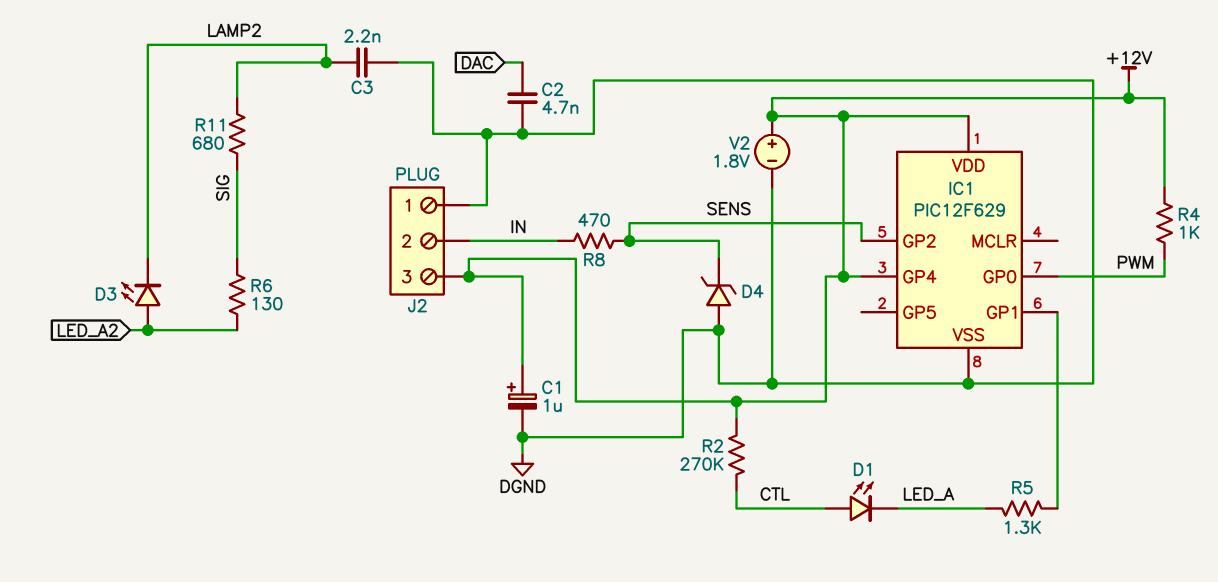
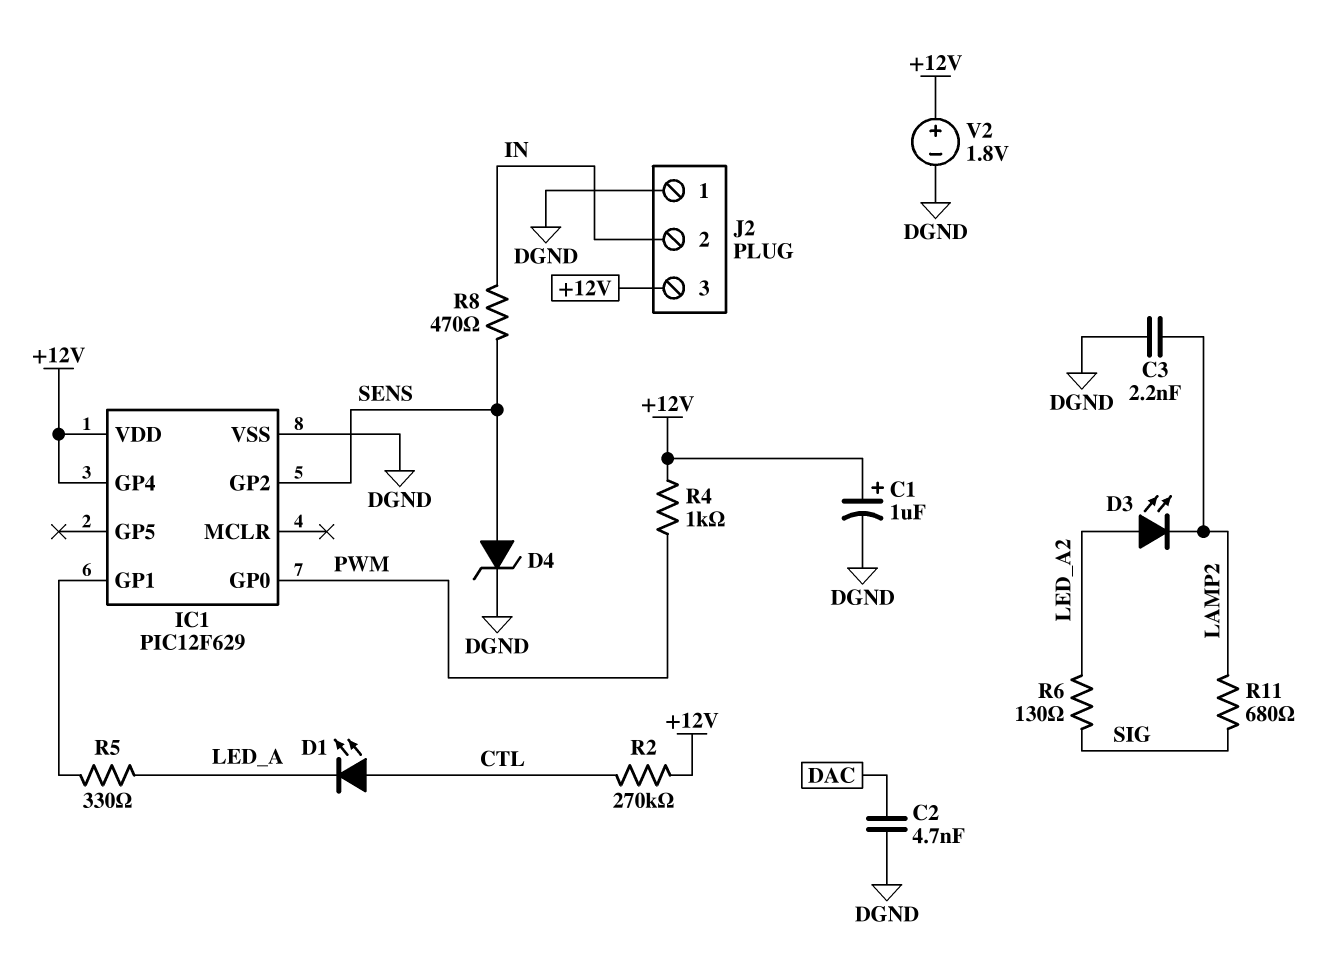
D4: zener (A DGND, K SENS) -> zener (A SENS, K DGND)
R5: 1.3k (IC1/GP1, LED_A) -> 330 (IC1/GP1, LED_A)

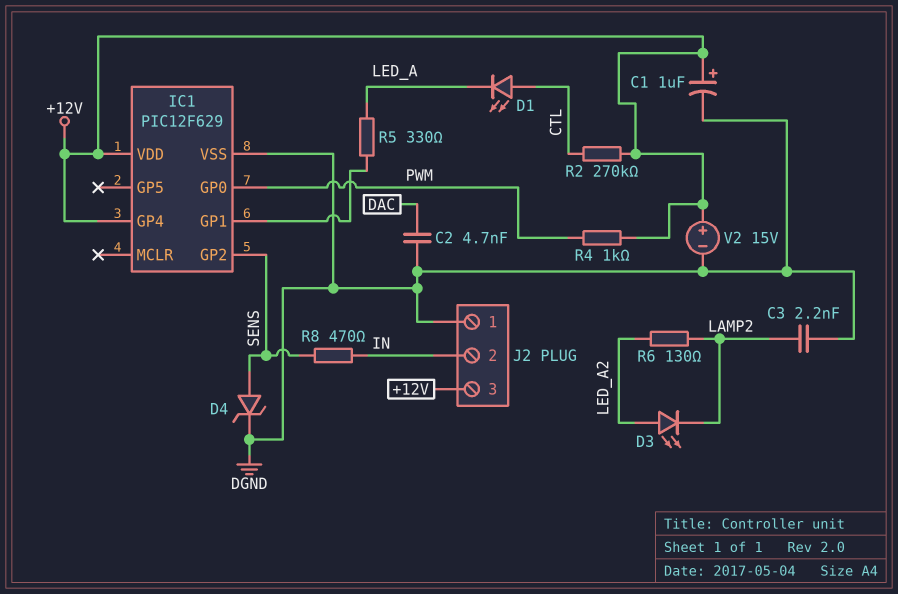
R6: 130 (LED_A2, SIG) -> 130 (LAMP2, LED_A2)
R11: 680 (LAMP2, SIG) -> none
V2: 1.8V (plus +12V, minus DGND) -> 15V (plus +12V, minus DGND)

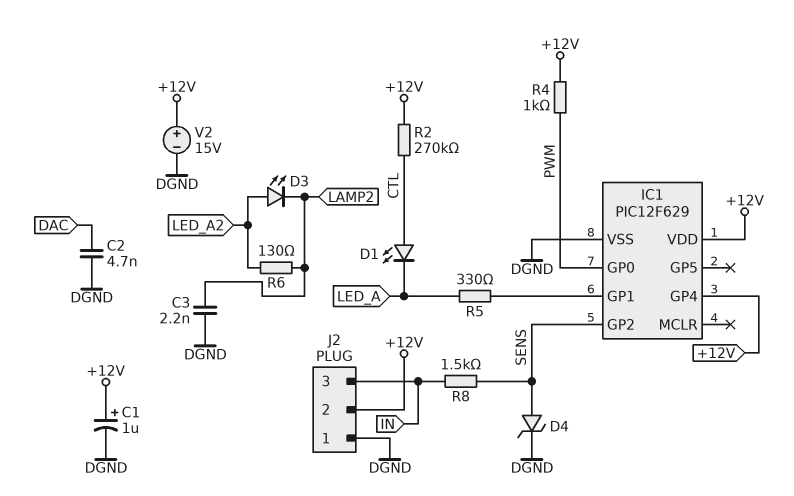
J2 pin 2: IN -> +12V
J2 pin 3: +12V -> IN
R8: 470 (IN, SENS) -> 1.5k (IN, SENS)

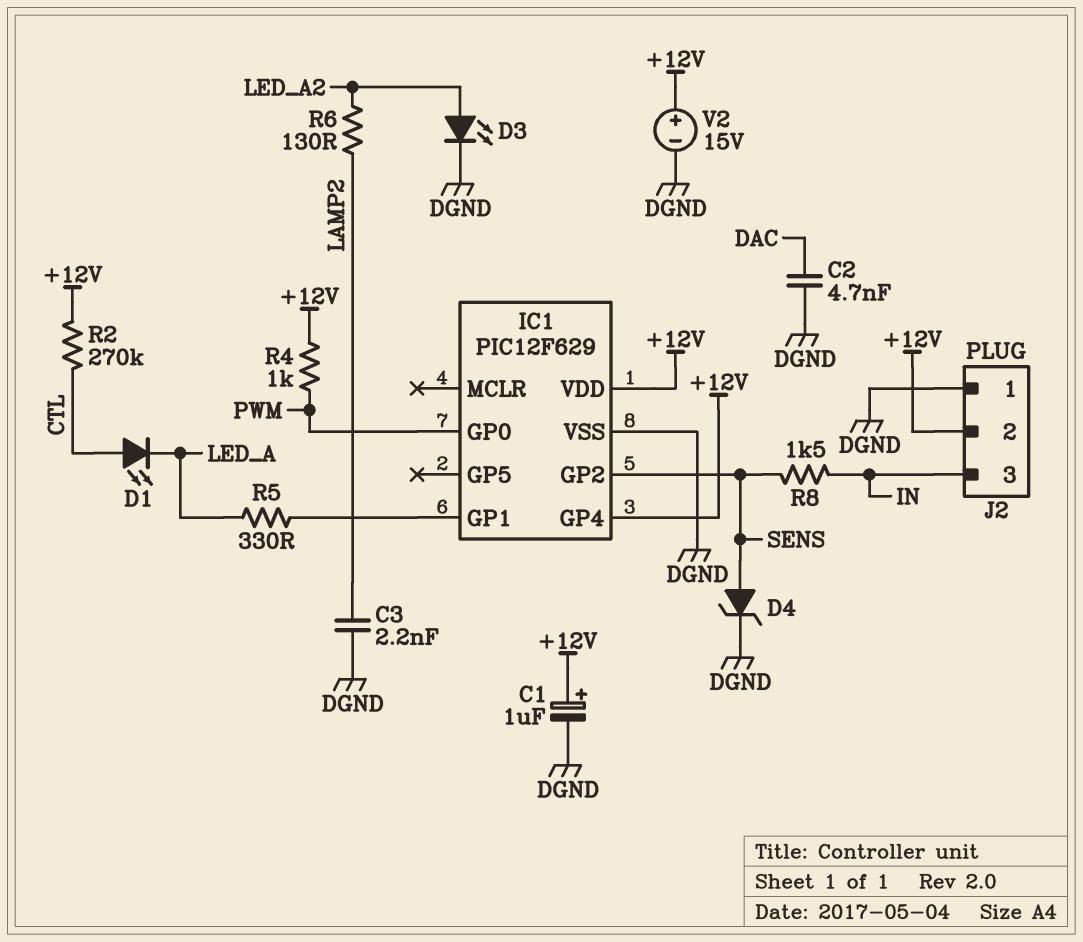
D3: LED (A LED_A2, K LAMP2) -> LED (A LED_A2, K DGND)

